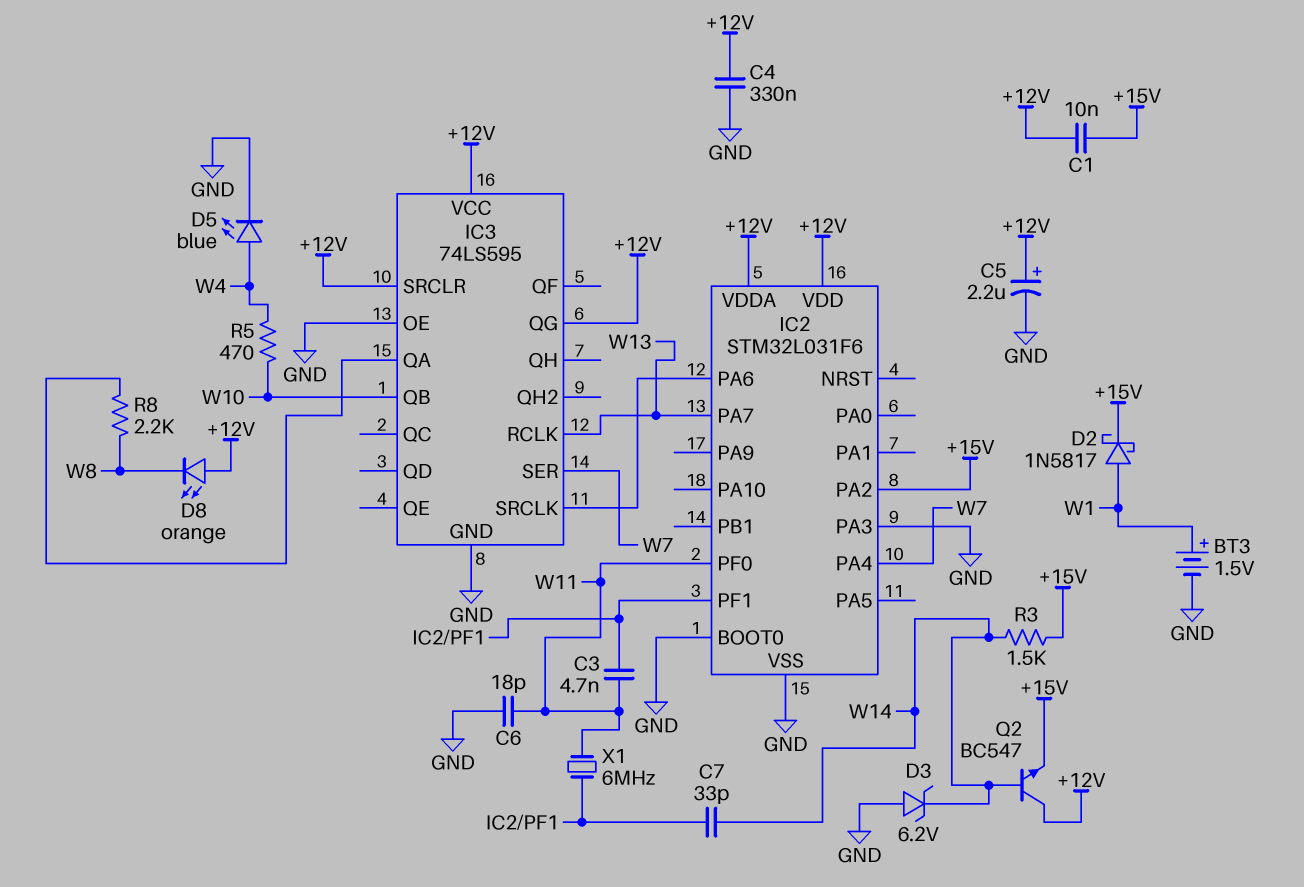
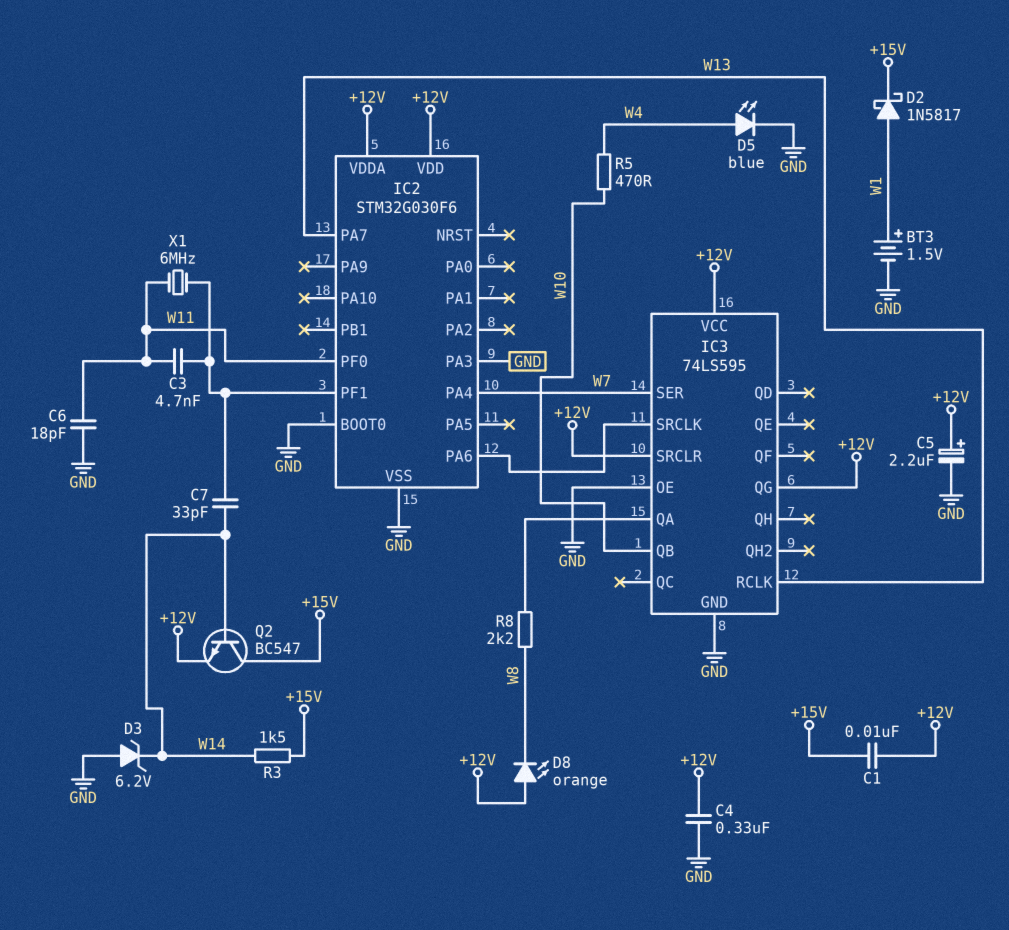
IC2: STM32L031F6 -> STM32G030F6
IC2 pin PA2: +15V -> none
Q2: NPN BC547 (B W14, C +12V, E +15V) -> NPN BC547 (B W14, C +15V, E +12V)

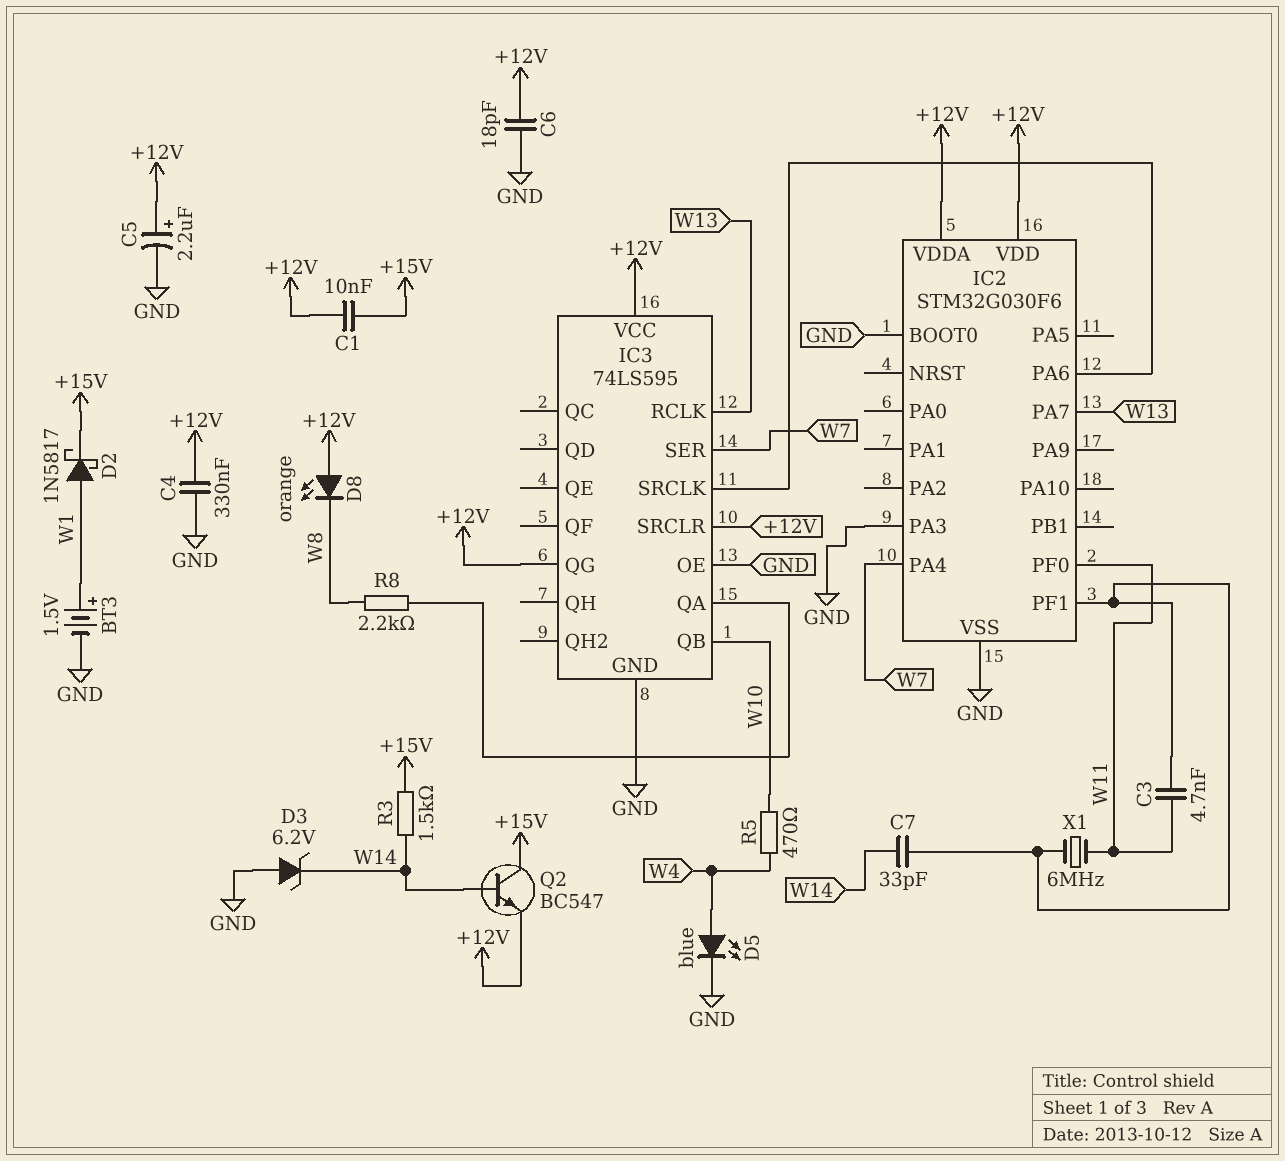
C6: 18pF (GND, W11) -> 18pF (+12V, GND)

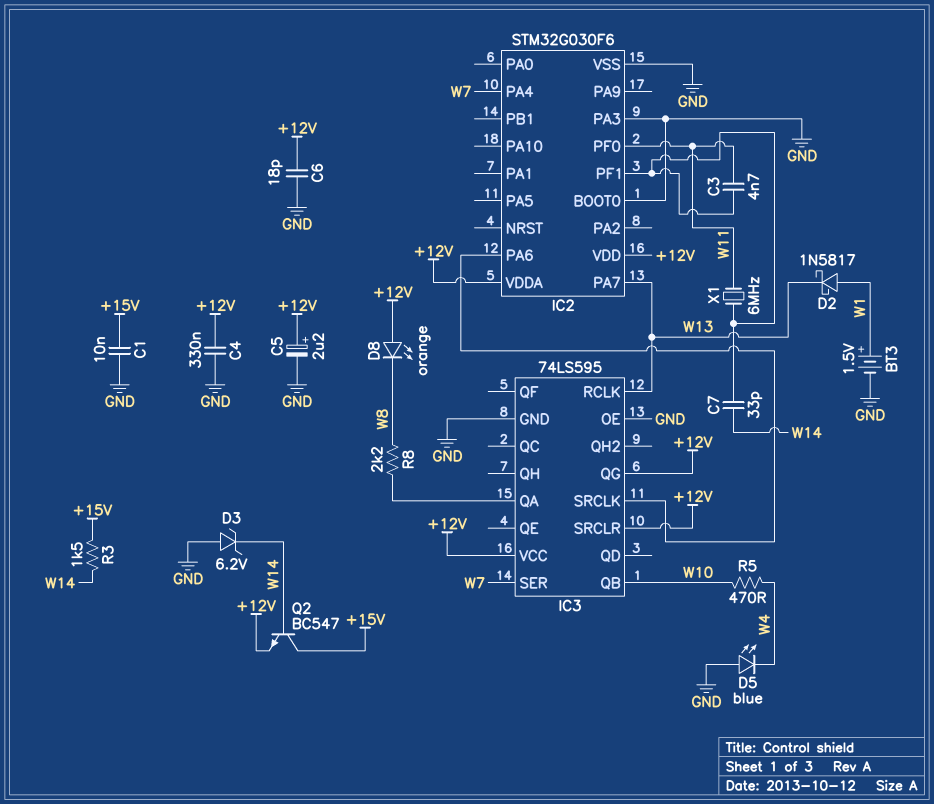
C1: 10nF (+12V, +15V) -> 10nF (+15V, GND)
D2: schottky 1N5817 (A W1, K +15V) -> schottky 1N5817 (A W1, K W13)
D5: LED blue (A W4, K GND) -> LED blue (A GND, K W4)

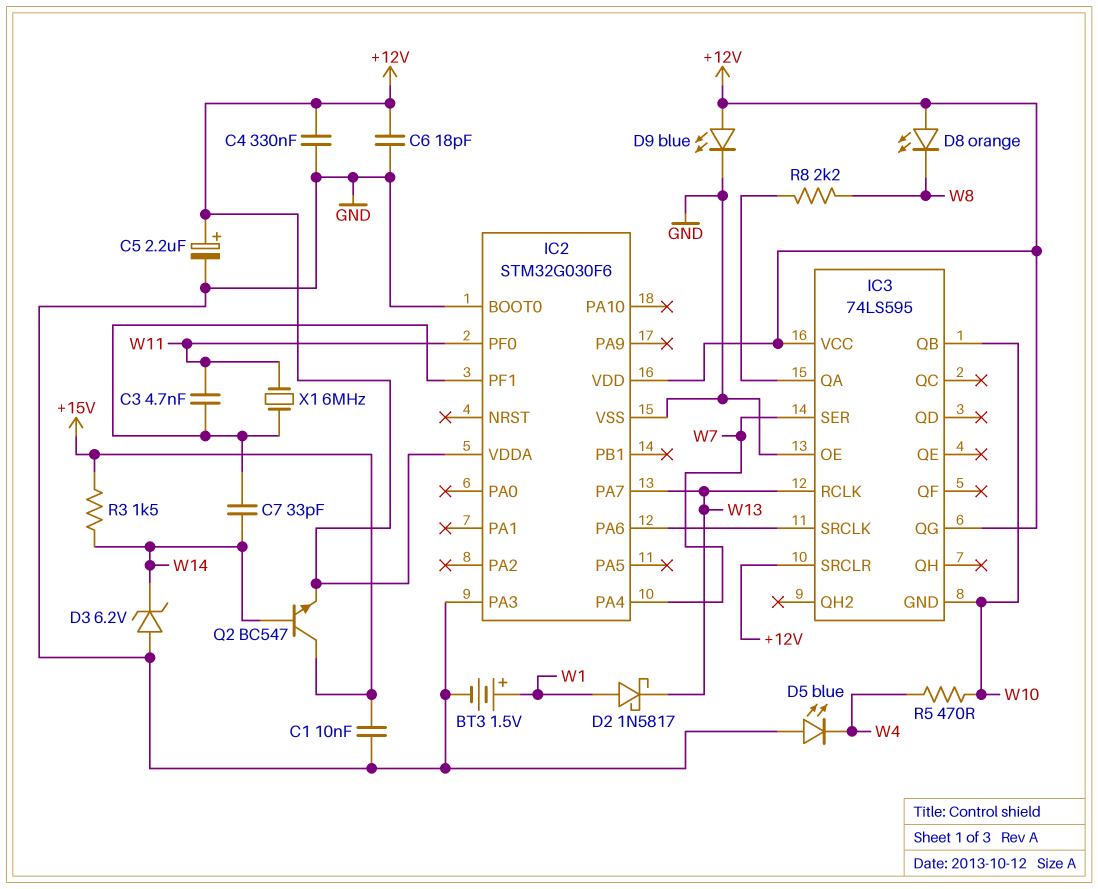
D9: none -> LED blue (A +12V, K GND)
IC3 pin GND: GND -> W10

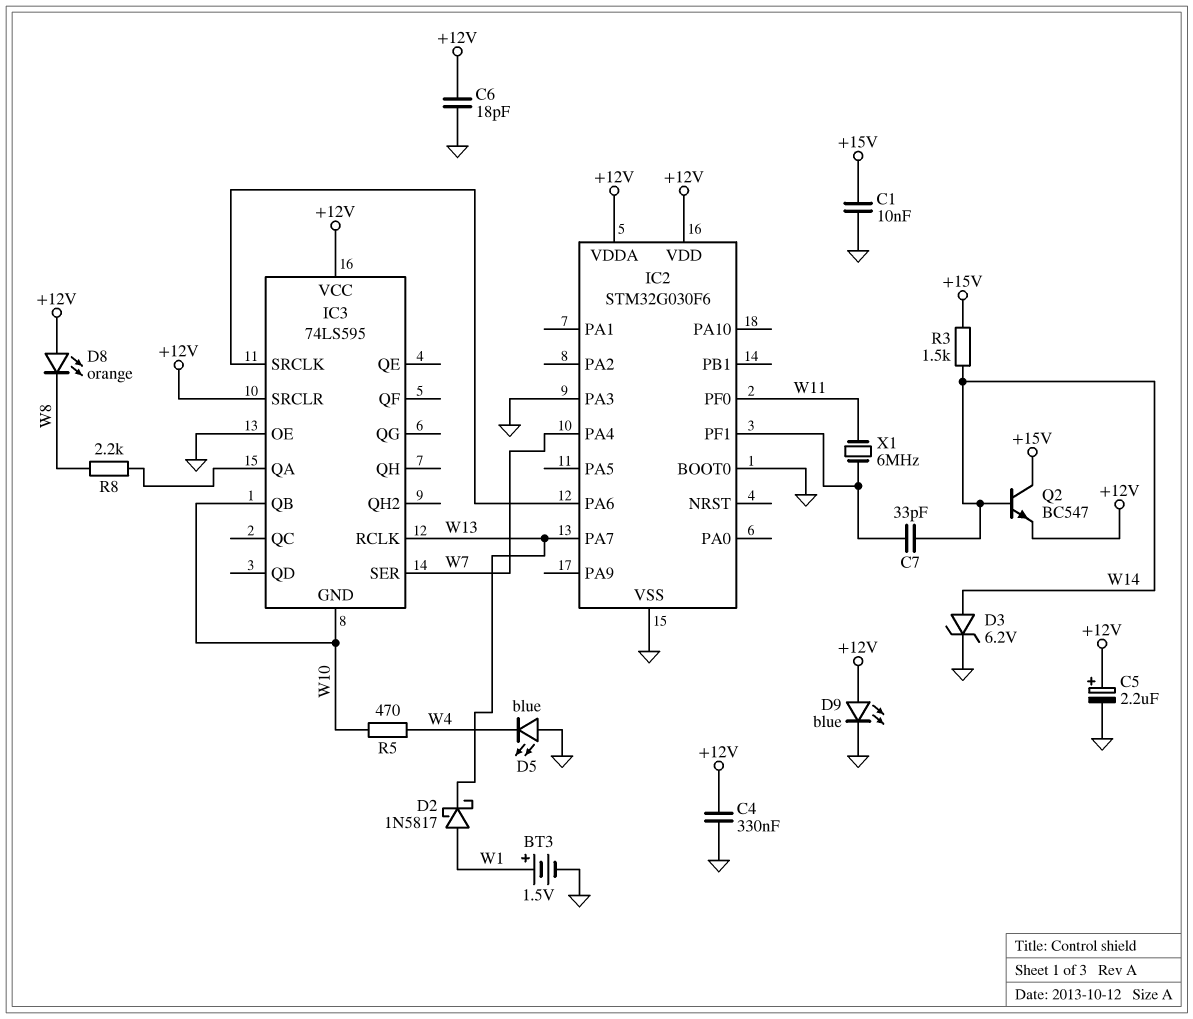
C3: 4.7nF (IC2/PF1, W11) -> none
D3: zener 6.2V (A GND, K W14) -> zener 6.2V (A W14, K GND)
IC3 pin QG: +12V -> none

